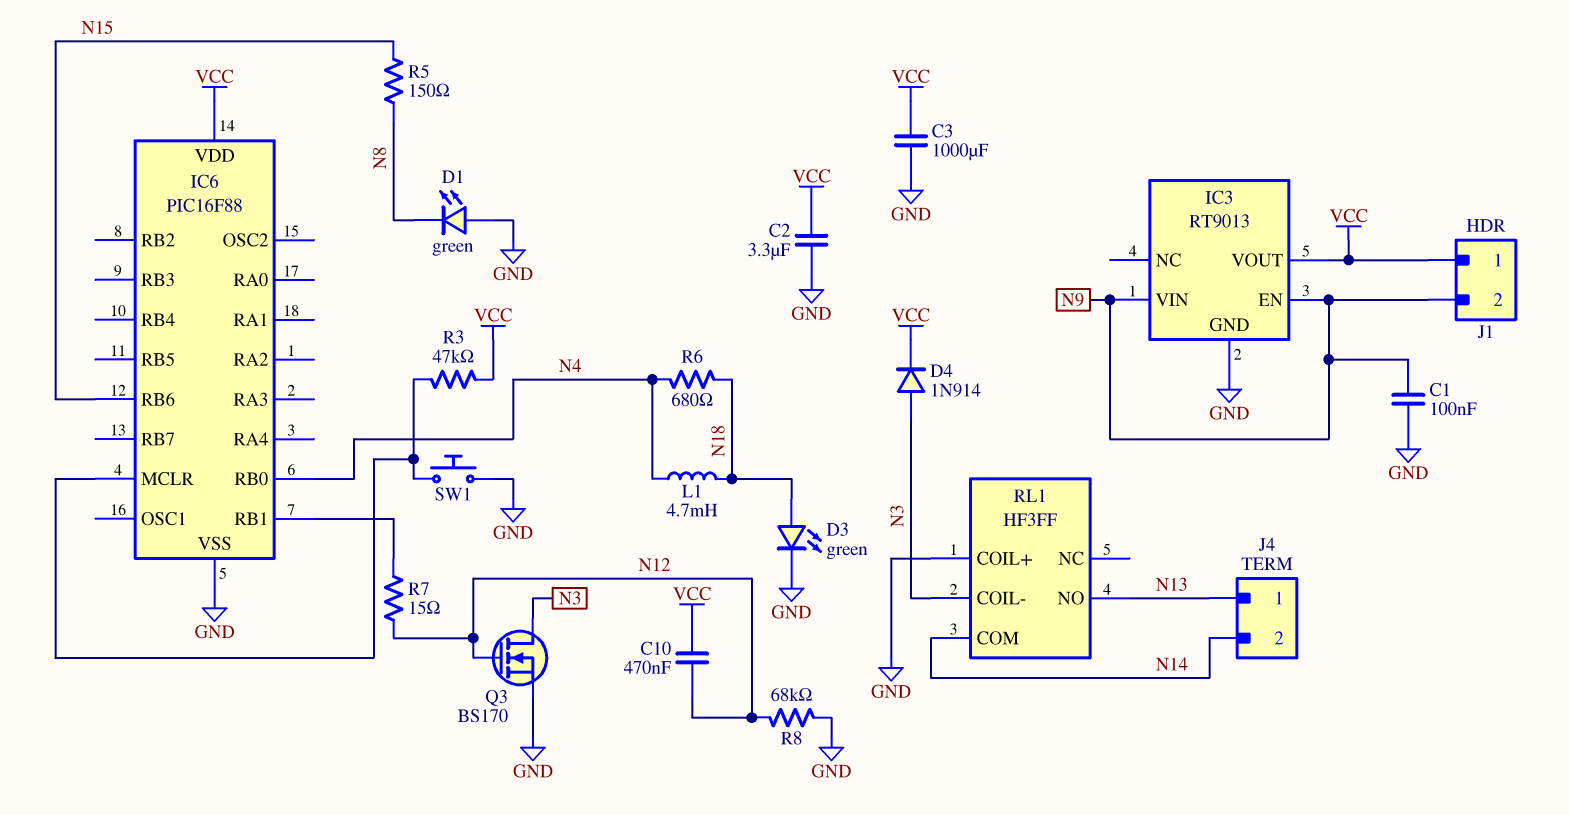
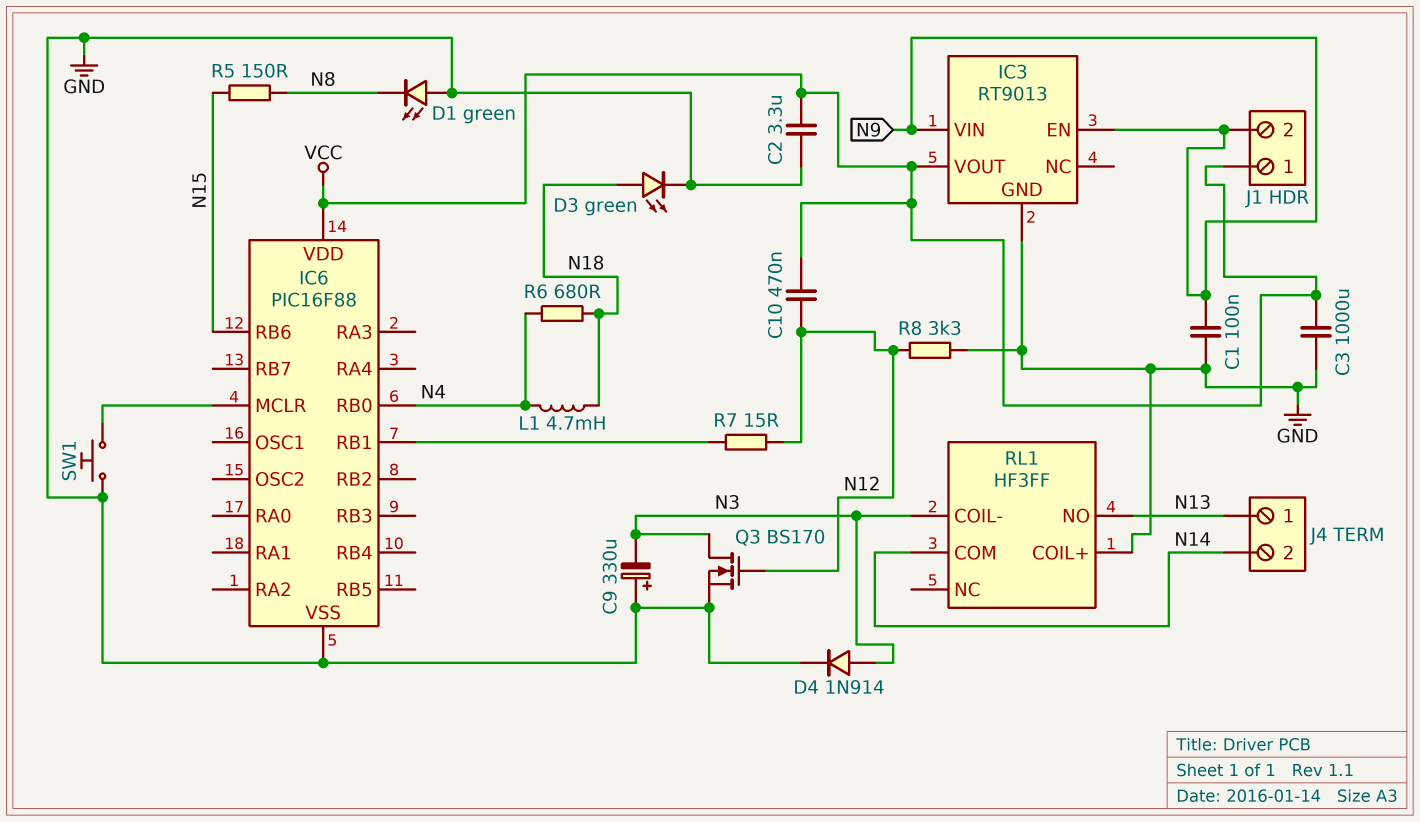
C9: none -> 330uF (plus GND, minus N3)
D4: diode 1N914 (A N3, K VCC) -> diode 1N914 (A N3, K GND)
R3: 47k (IC6/MCLR, VCC) -> none
R8: 68k (GND, N12) -> 3.3k (GND, N12)

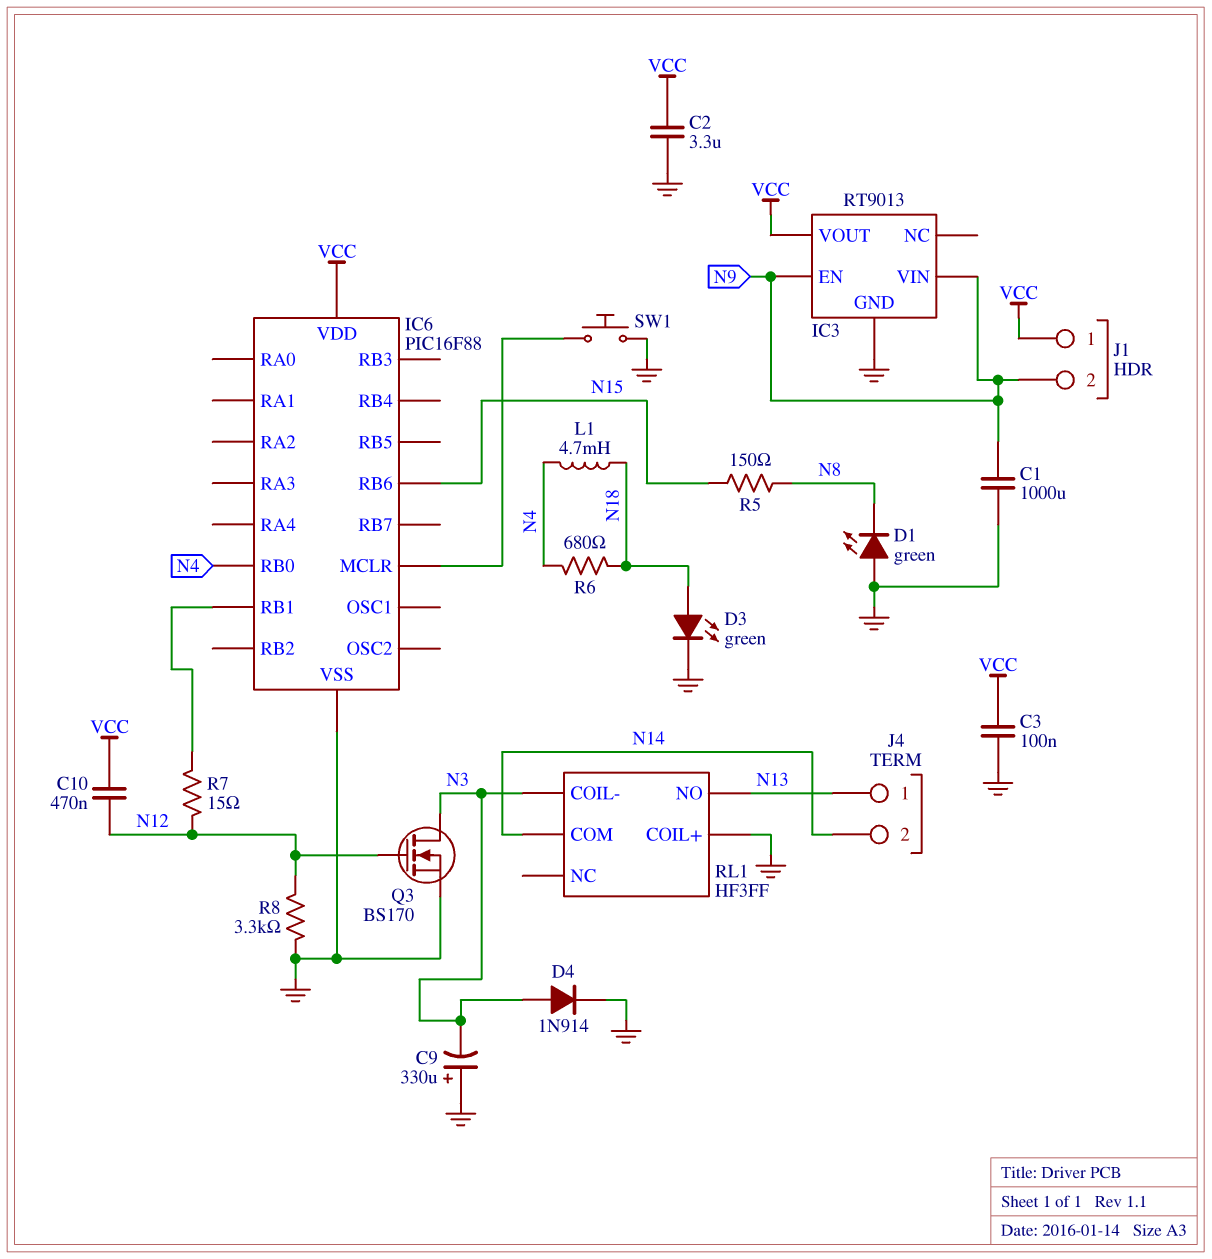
C1: 100nF (GND, N9) -> 1000uF (GND, N9)
C3: 1000uF (GND, VCC) -> 100nF (GND, VCC)

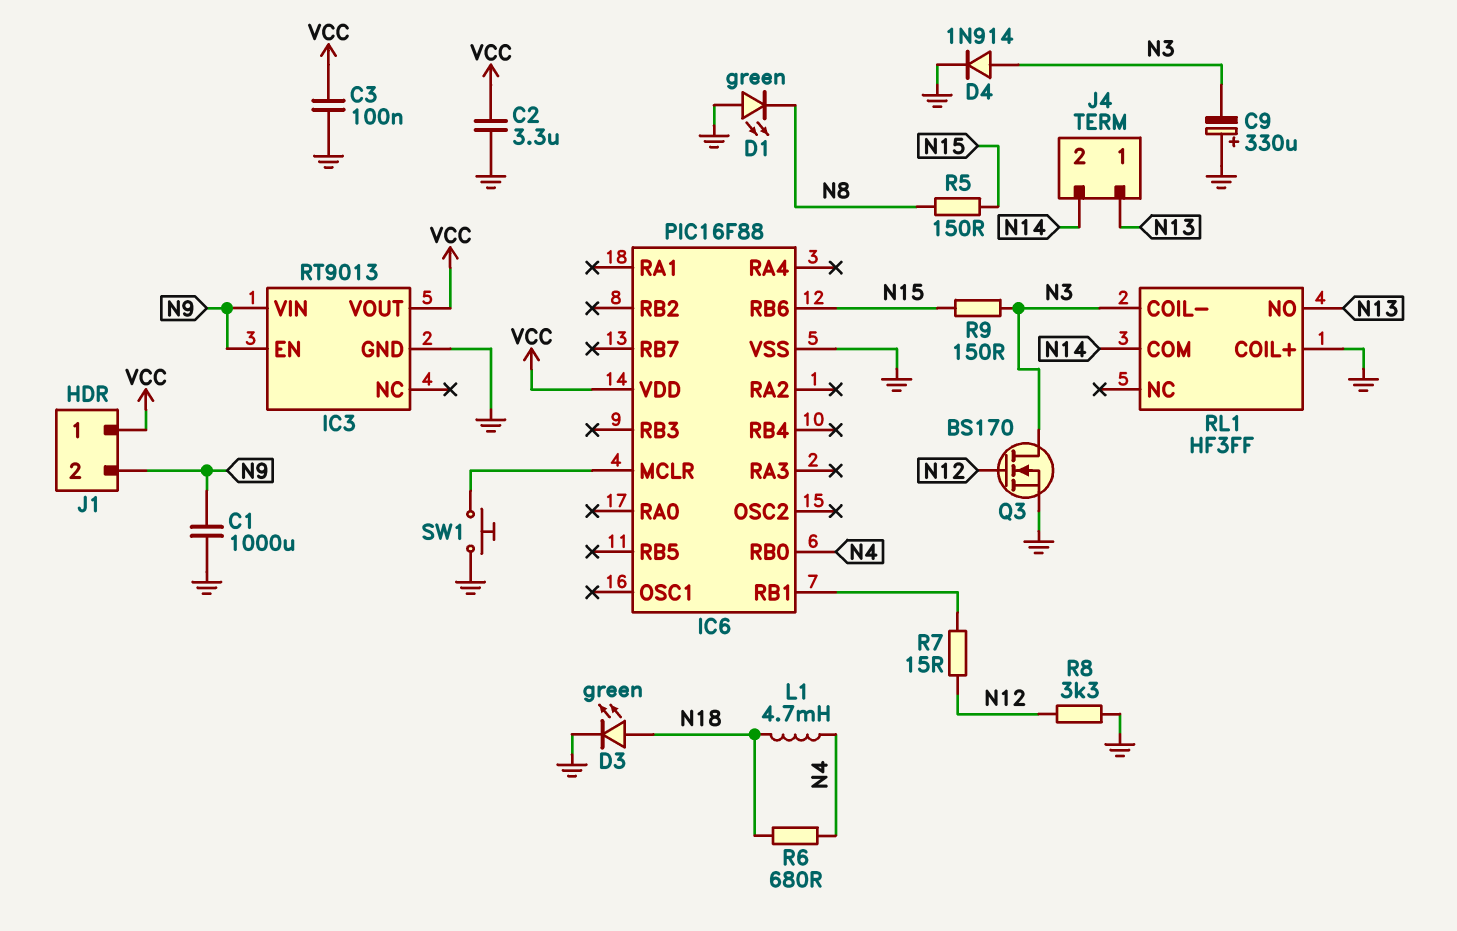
C10: 470nF (N12, VCC) -> none
R9: none -> 150 (N3, N15)

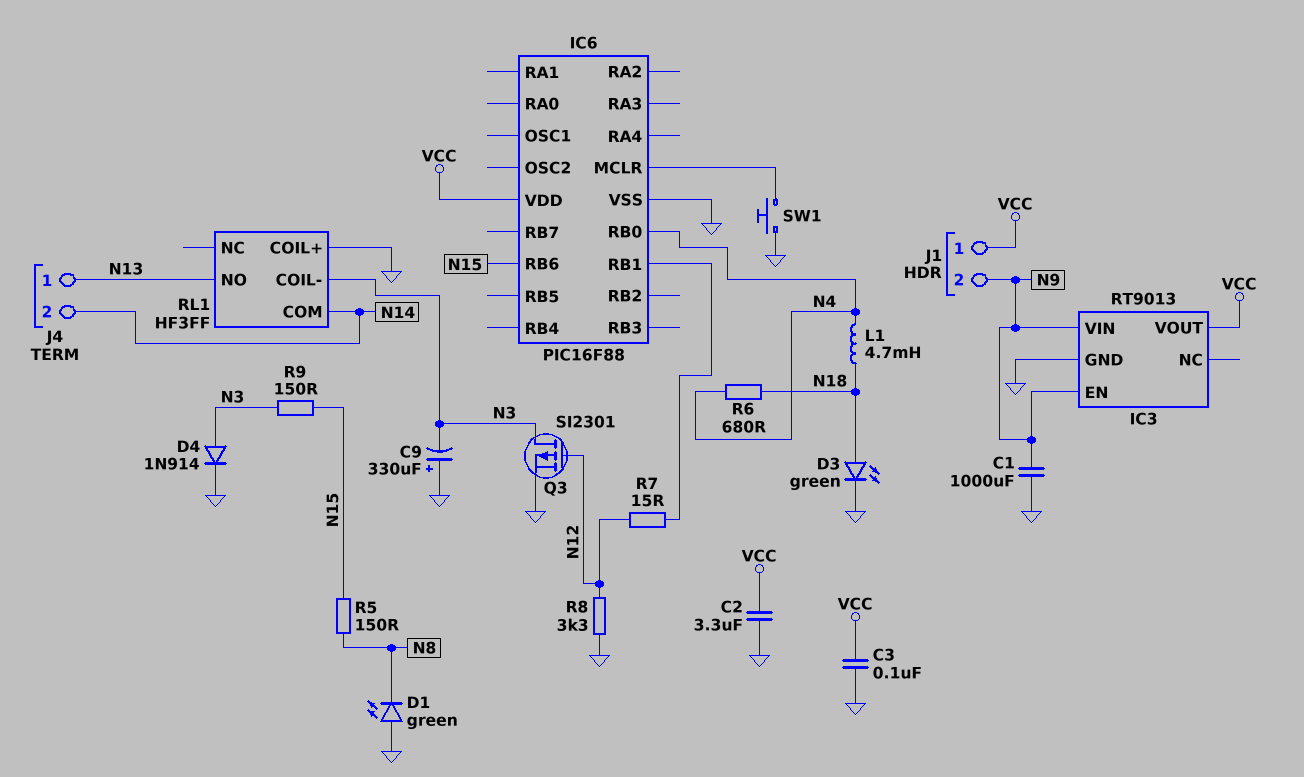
Q3: NMOS BS170 (G N12, D N3, S GND) -> PMOS SI2301 (G N12, D N3, S GND)

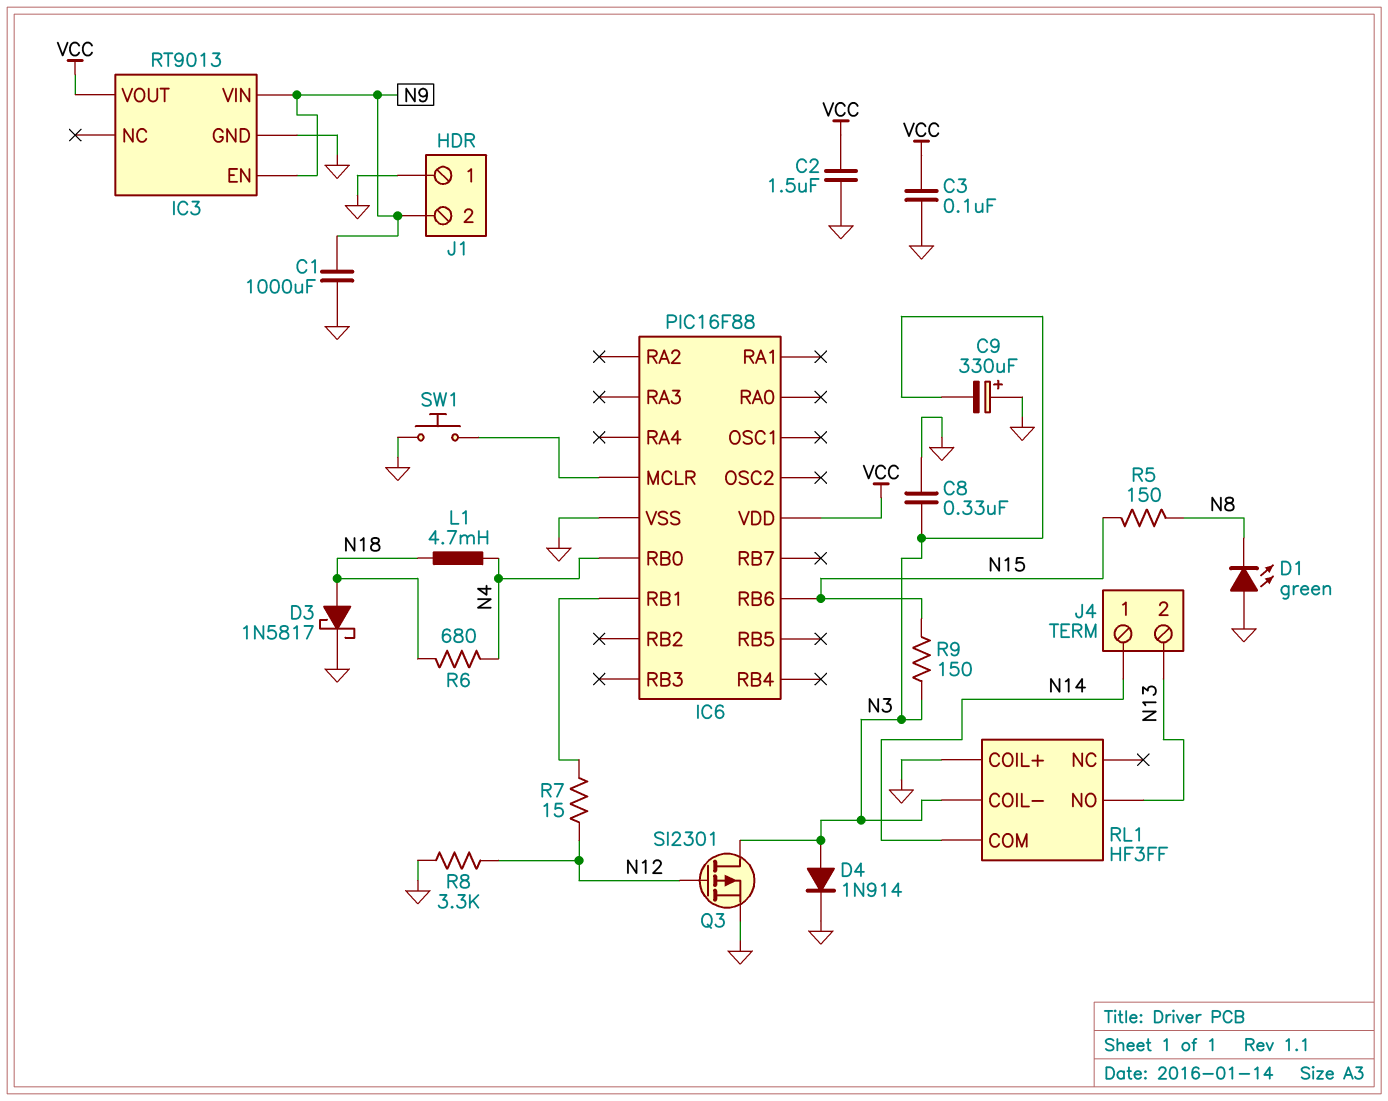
C2: 3.3uF (GND, VCC) -> 1.5uF (GND, VCC)
C8: none -> 330nF (GND, N3)
D3: LED green (A N18, K GND) -> schottky 1N5817 (A N18, K GND)
J1 pin 1: VCC -> GND
J4 pin 1: N13 -> N14
J4 pin 2: N14 -> N13

